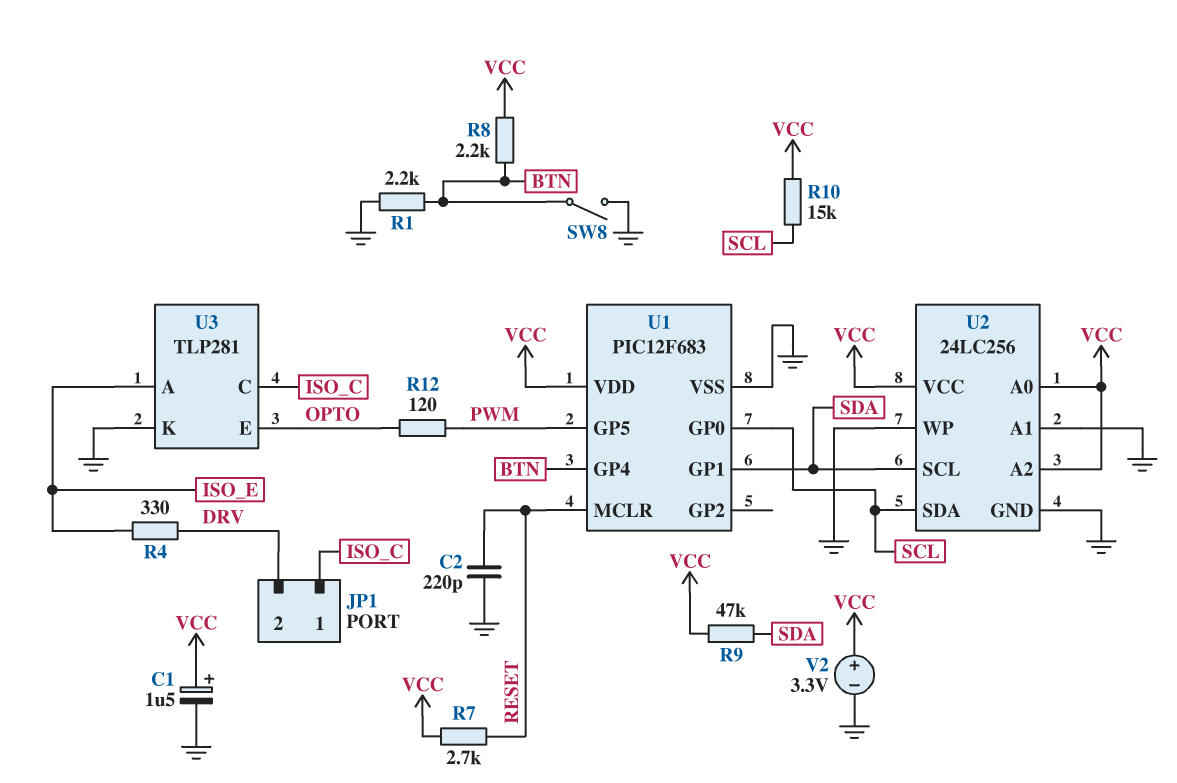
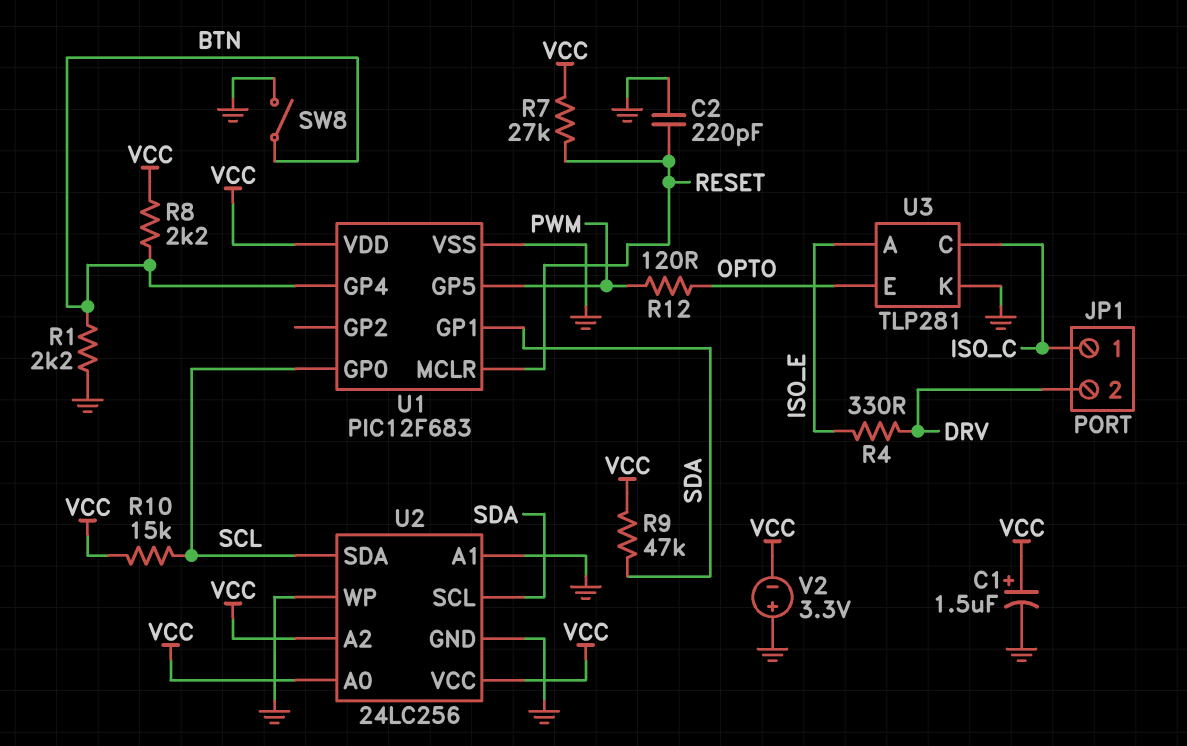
R7: 2.7k (RESET, VCC) -> 27k (RESET, VCC)
V2: 3.3V (plus VCC, minus GND) -> 3.3V (plus GND, minus VCC)

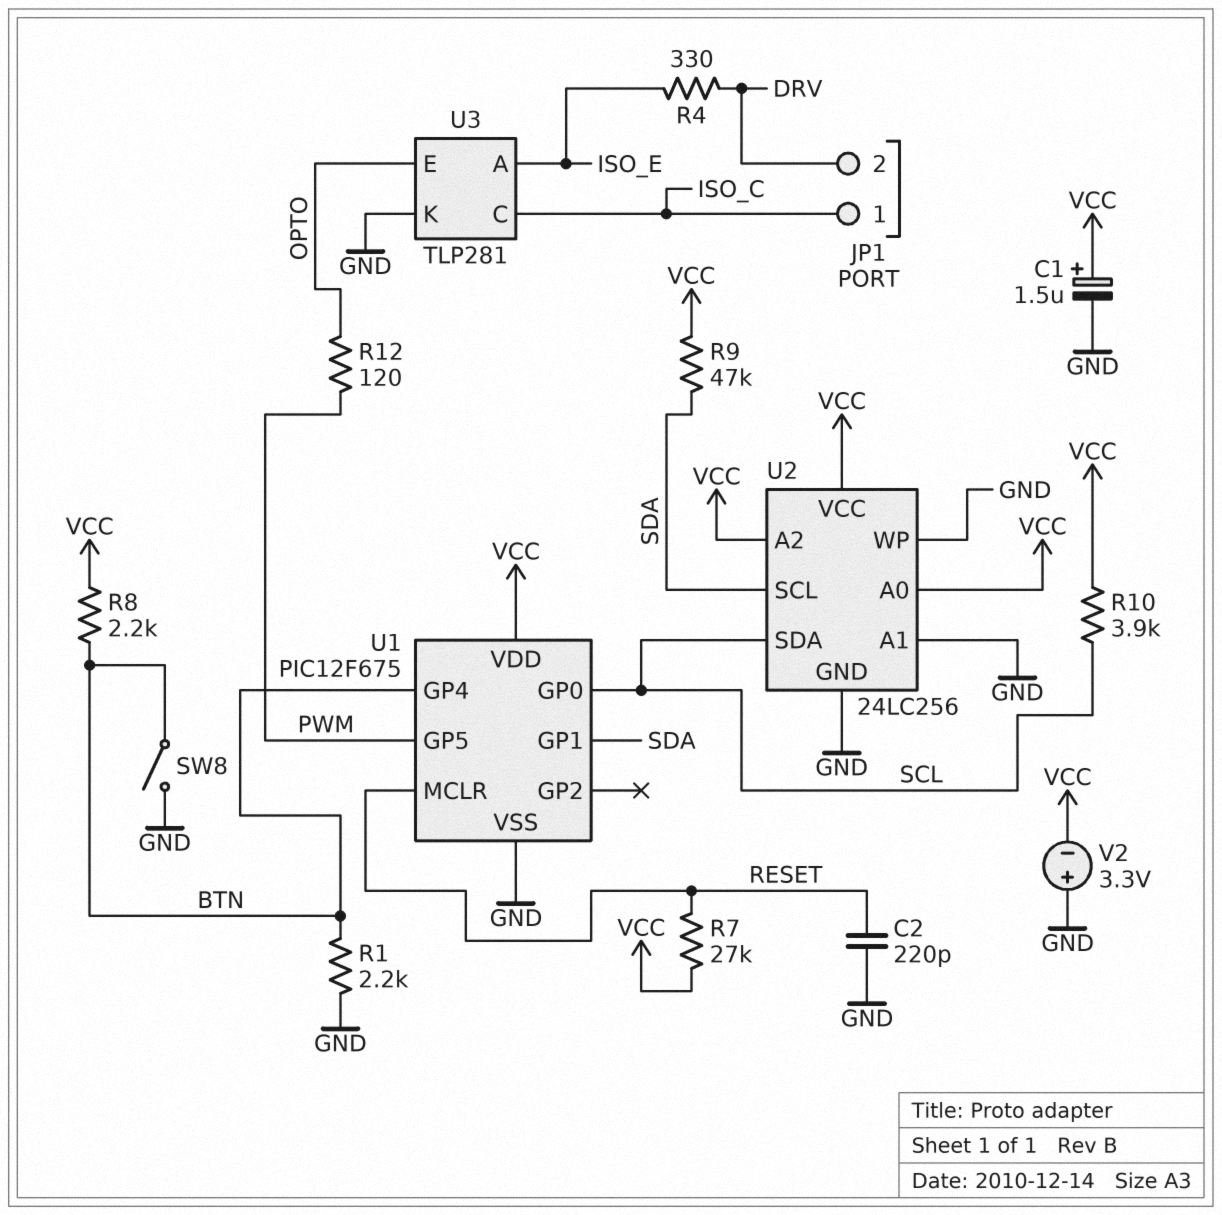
R10: 15k (SCL, VCC) -> 3.9k (SCL, VCC)
U1: PIC12F683 -> PIC12F675

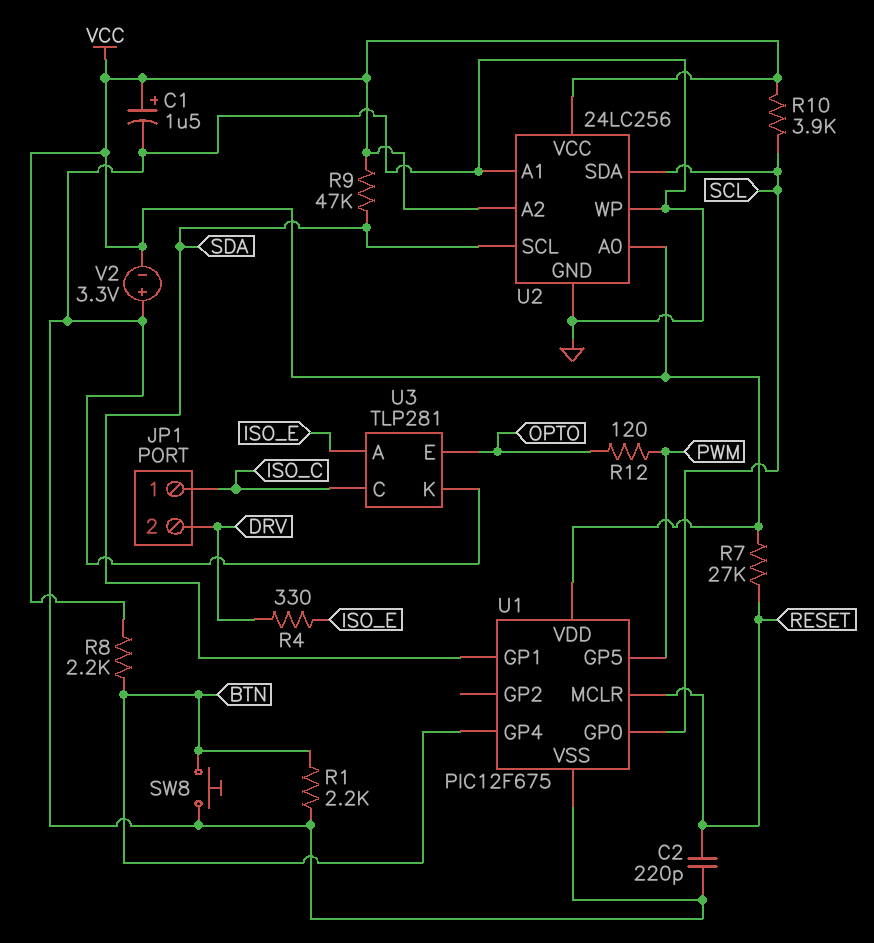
SW8: switch (BTN, GND) -> button (BTN, GND)

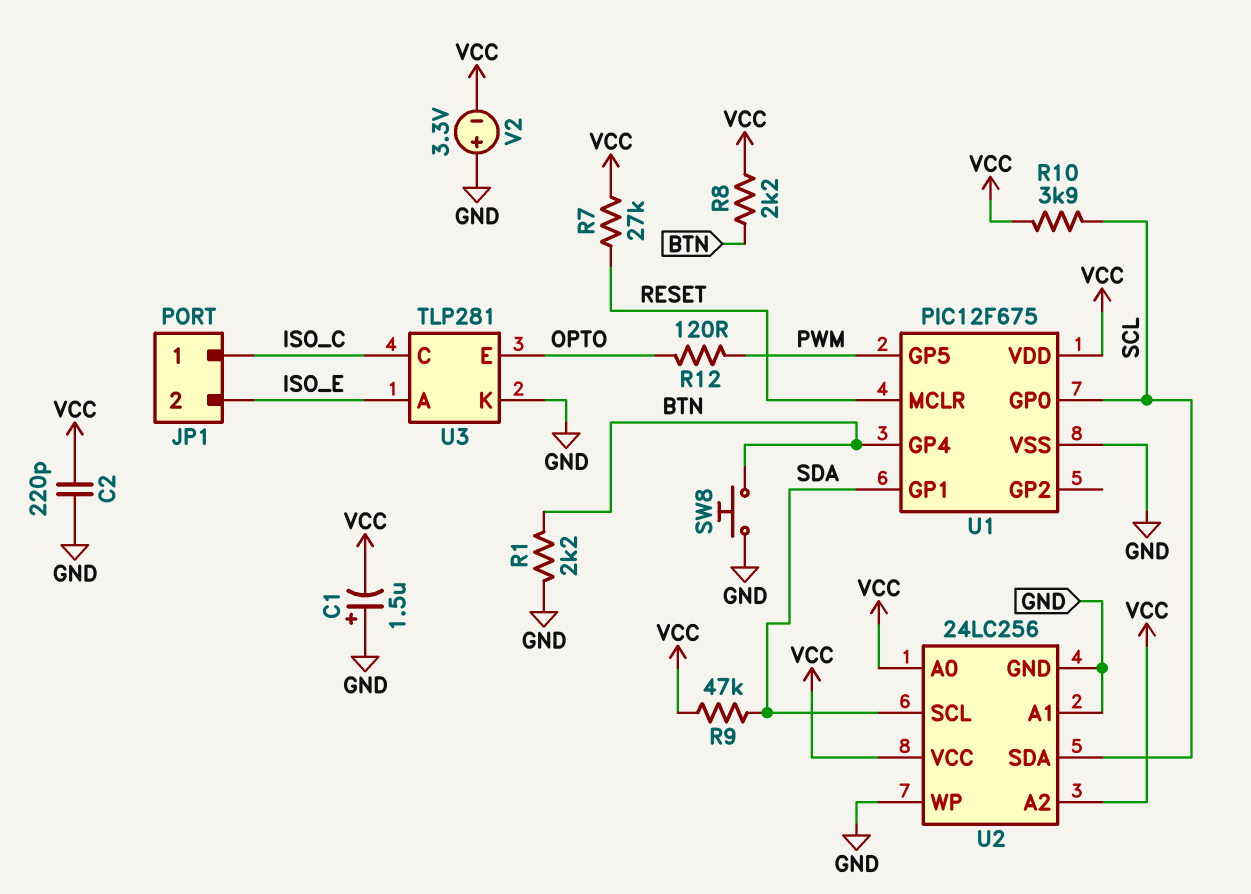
C1: 1.5uF (plus VCC, minus GND) -> 1.5uF (plus GND, minus VCC)
C2: 220pF (GND, RESET) -> 220pF (GND, VCC)
JP1 pin 2: DRV -> ISO_E
R4: 330 (DRV, ISO_E) -> none

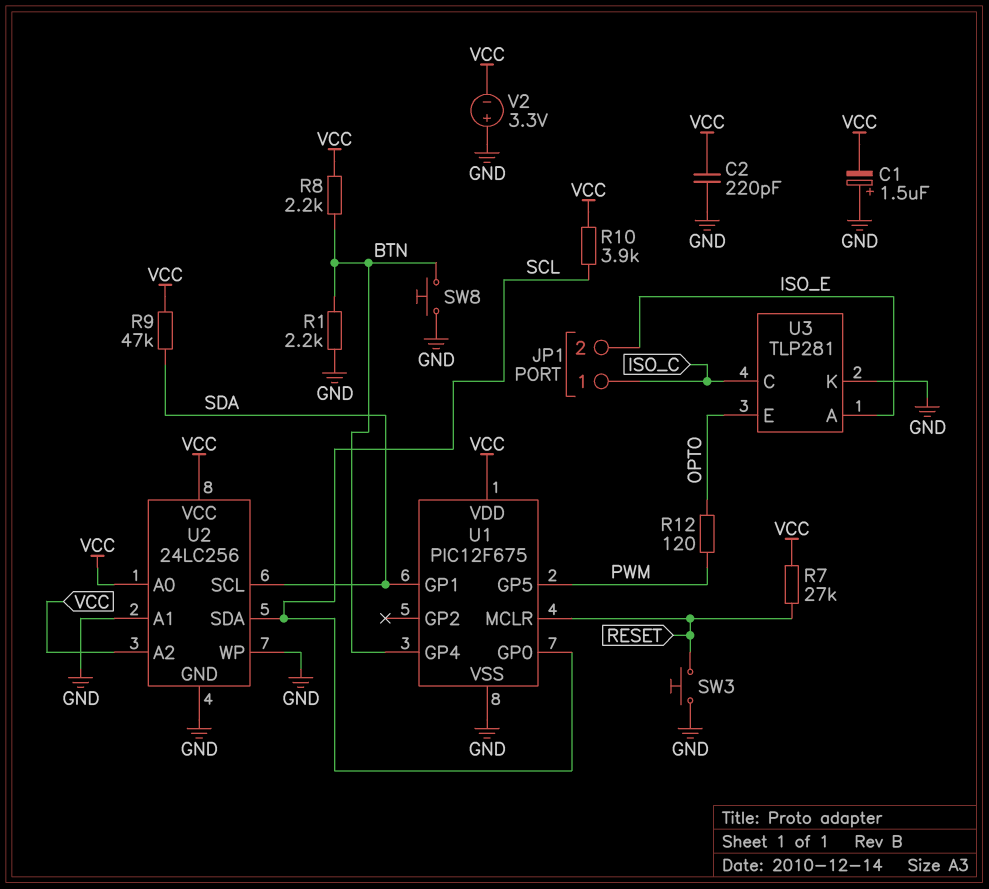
SW3: none -> button (GND, RESET)

